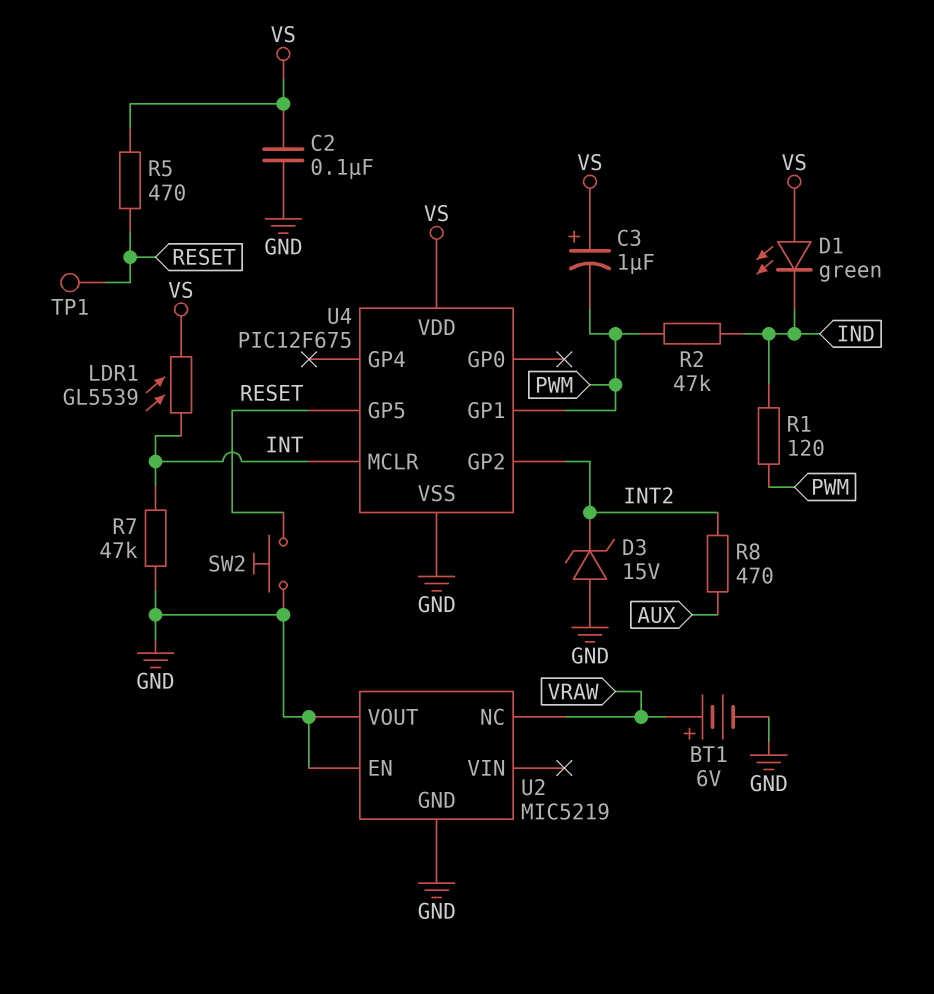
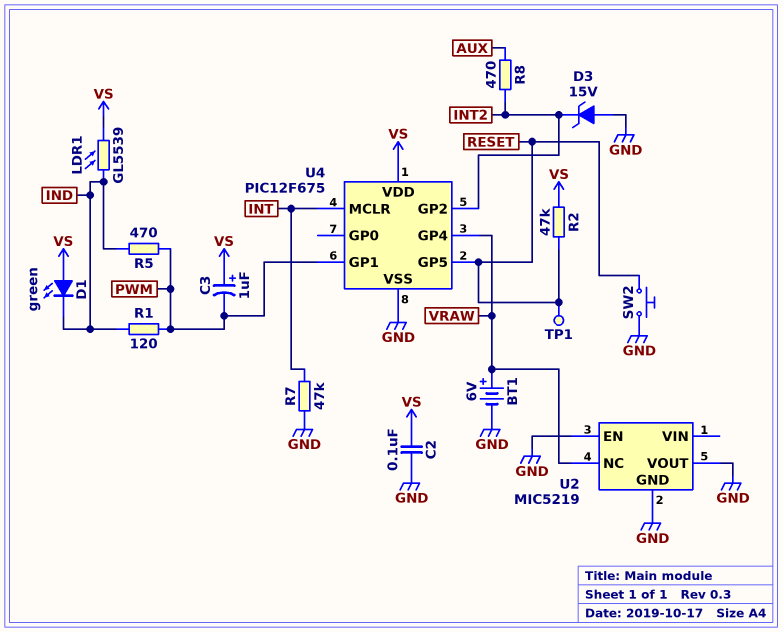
LDR1: GL5539 (INT, VS) -> GL5539 (IND, VS)
R2: 47k (IND, PWM) -> 47k (RESET, VS)
R5: 470 (RESET, VS) -> 470 (IND, PWM)
U4 pin GP4: none -> VRAW

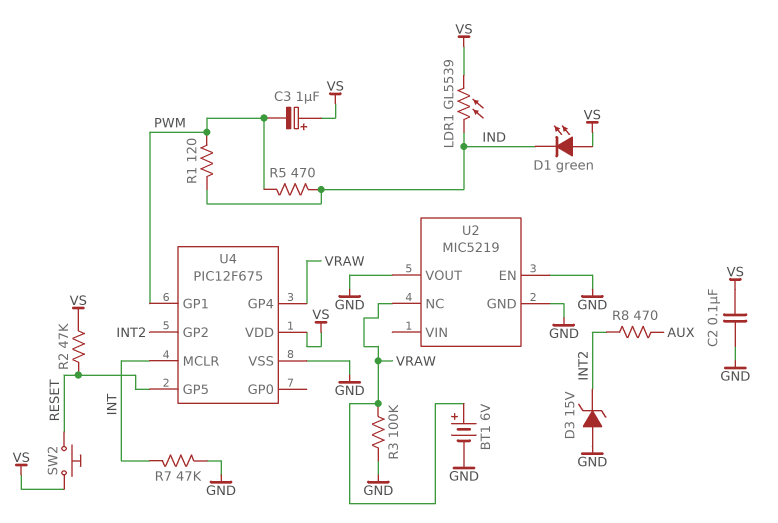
R3: none -> 100k (GND, VRAW)
SW2: button (GND, RESET) -> button (RESET, VS)
TP1: test point (RESET) -> none

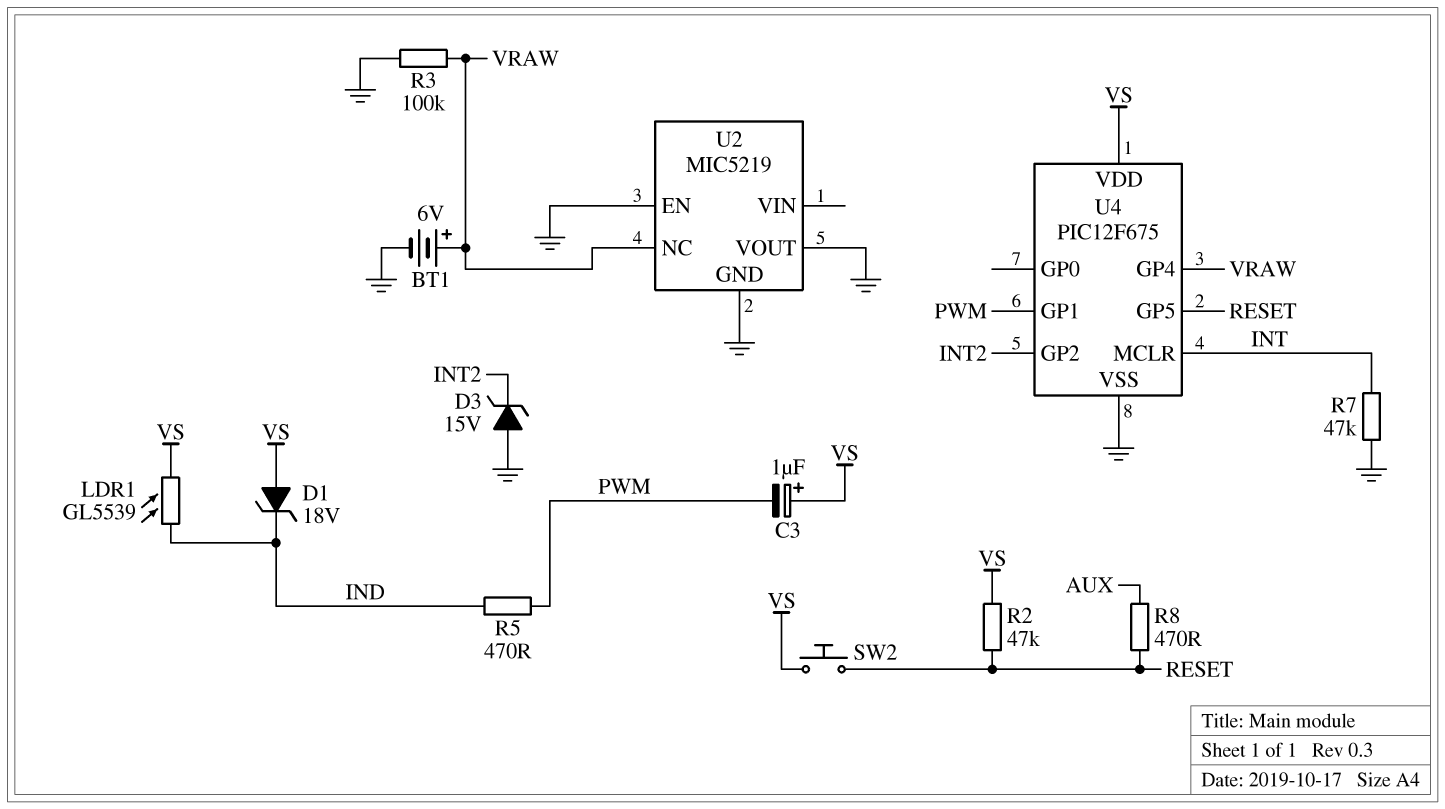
C2: 100nF (GND, VS) -> none
D1: LED green (A VS, K IND) -> zener 18V (A VS, K IND)
R1: 120 (IND, PWM) -> none
R8: 470 (AUX, INT2) -> 470 (AUX, RESET)

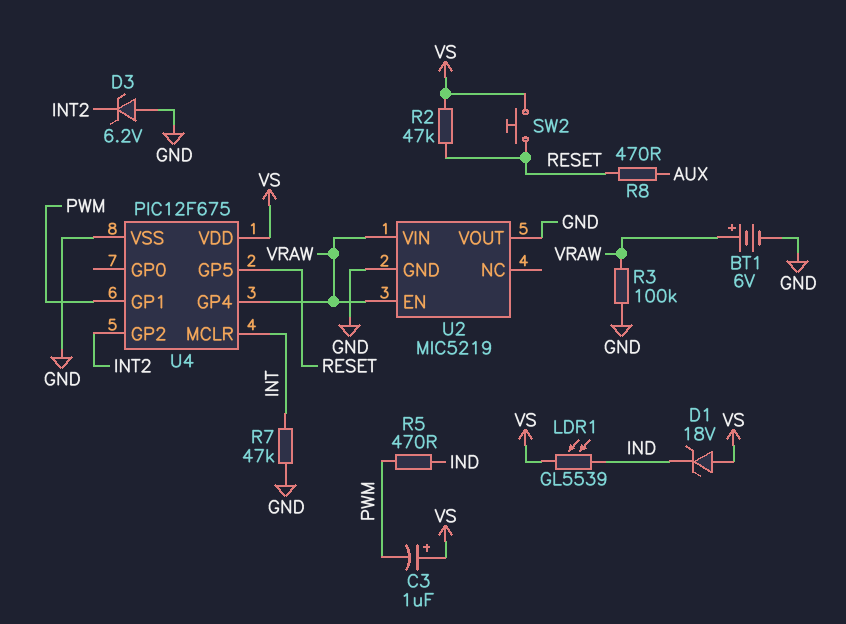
D3: zener 15V (A GND, K INT2) -> zener 6.2V (A GND, K INT2)
U2 pin EN: GND -> VRAW
U2 pin NC: VRAW -> none
U2 pin VIN: none -> VRAW

